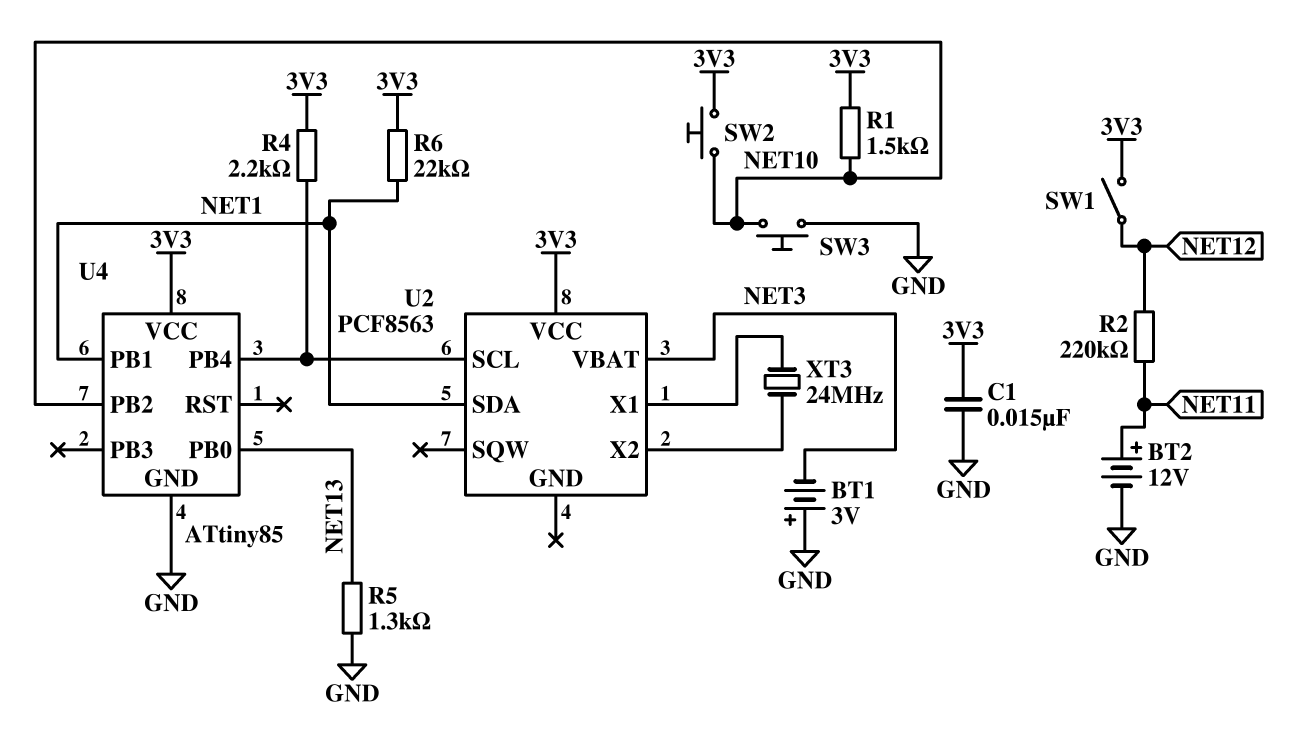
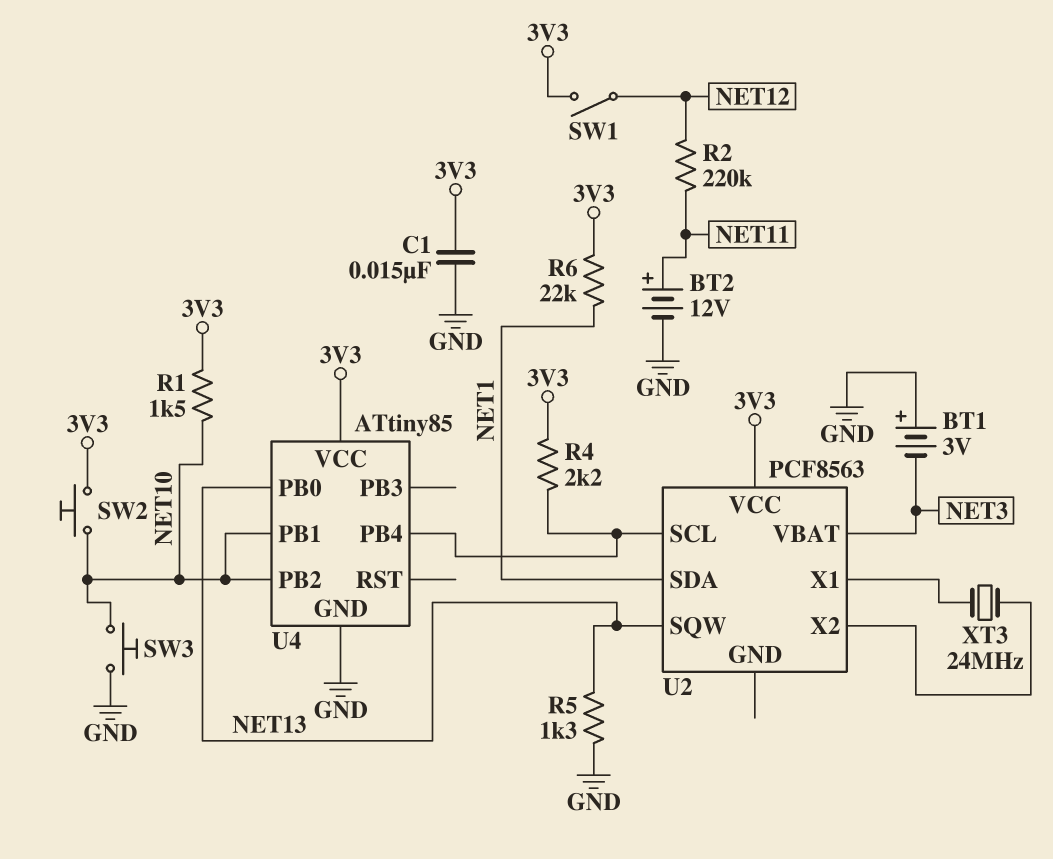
U2 pin SQW: none -> NET13
U4 pin PB1: NET1 -> NET10

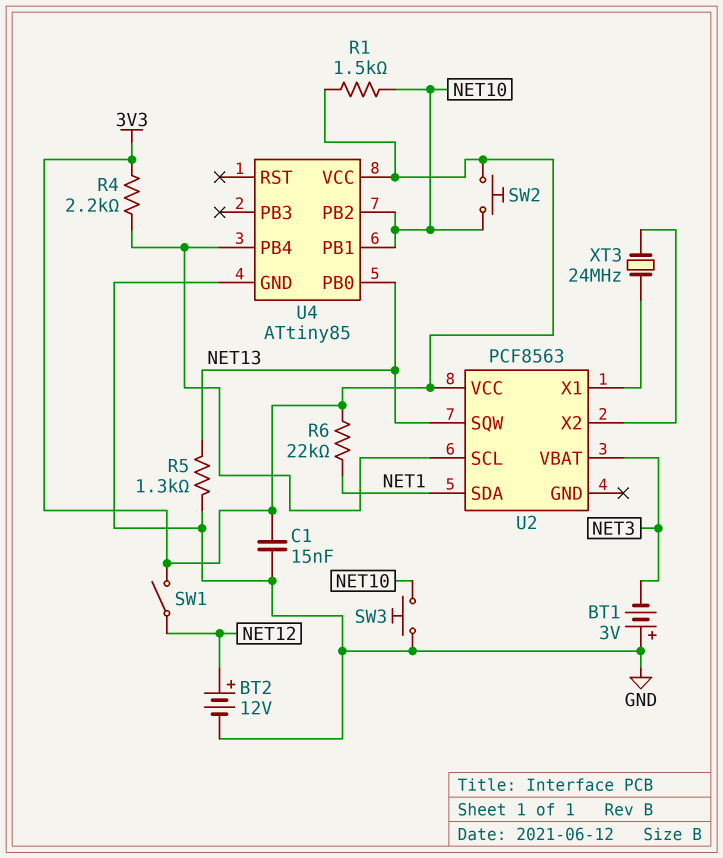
BT2: 12V (plus NET11, minus GND) -> 12V (plus NET12, minus GND)
R2: 220k (NET11, NET12) -> none

